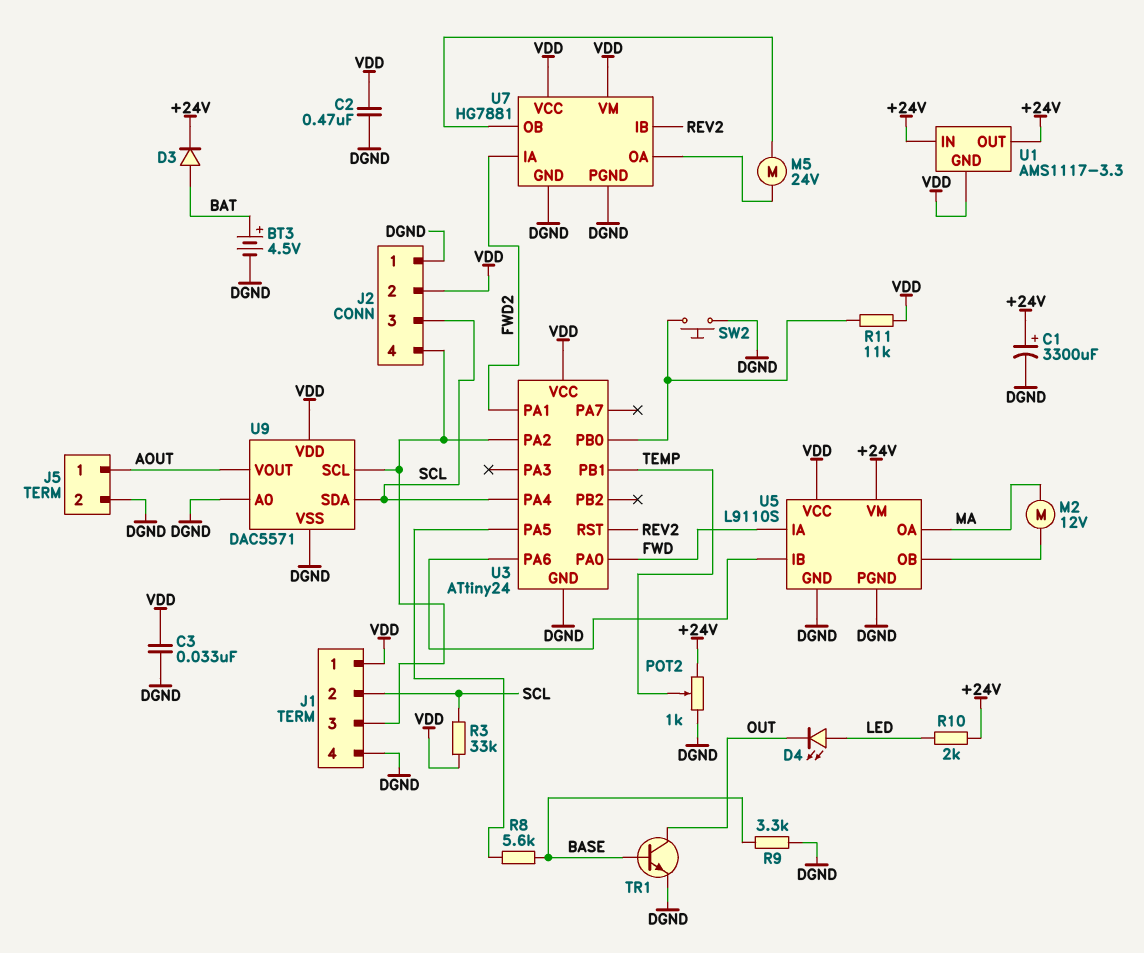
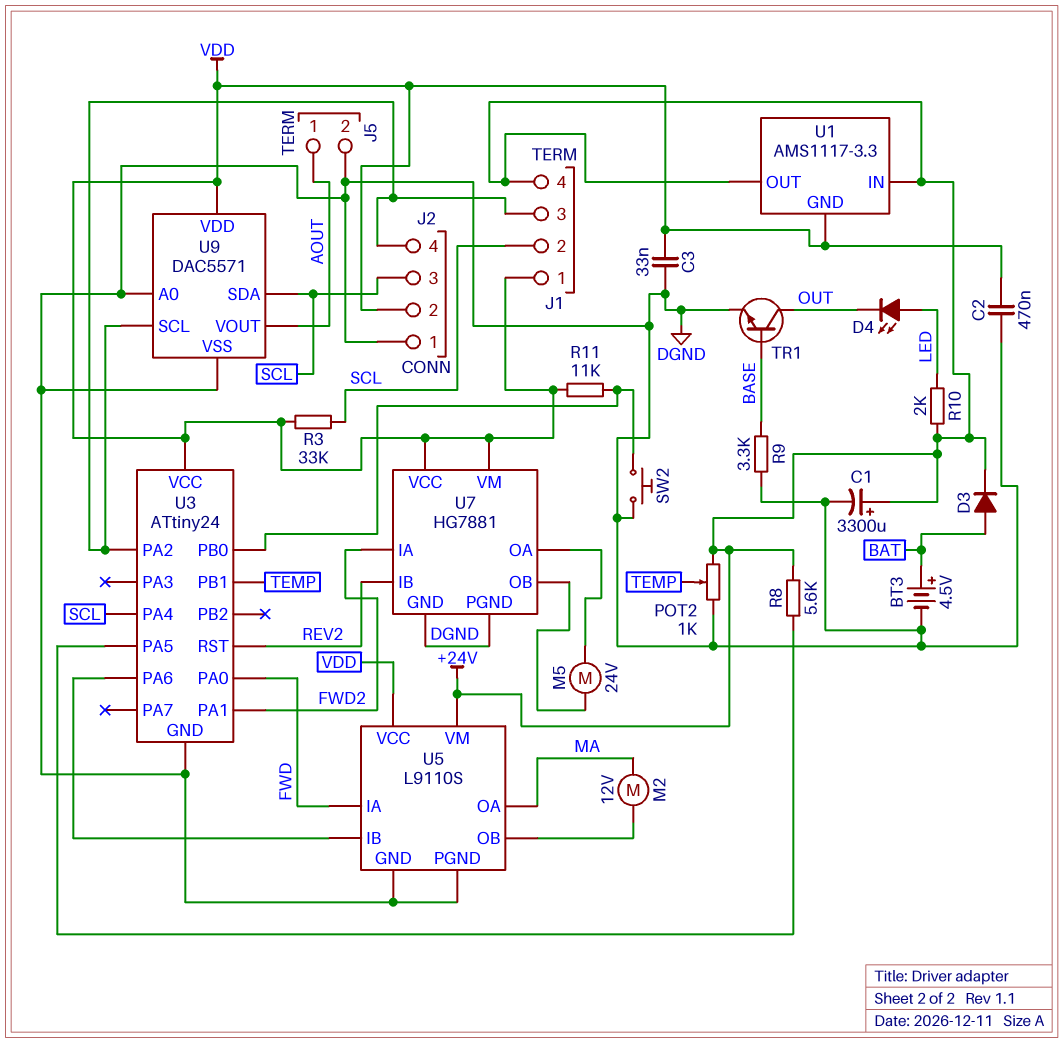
J1 pin 4: DGND -> +24V
R8: 5.6k (BASE, U3/PA5) -> 5.6k (+24V, U3/PA5)

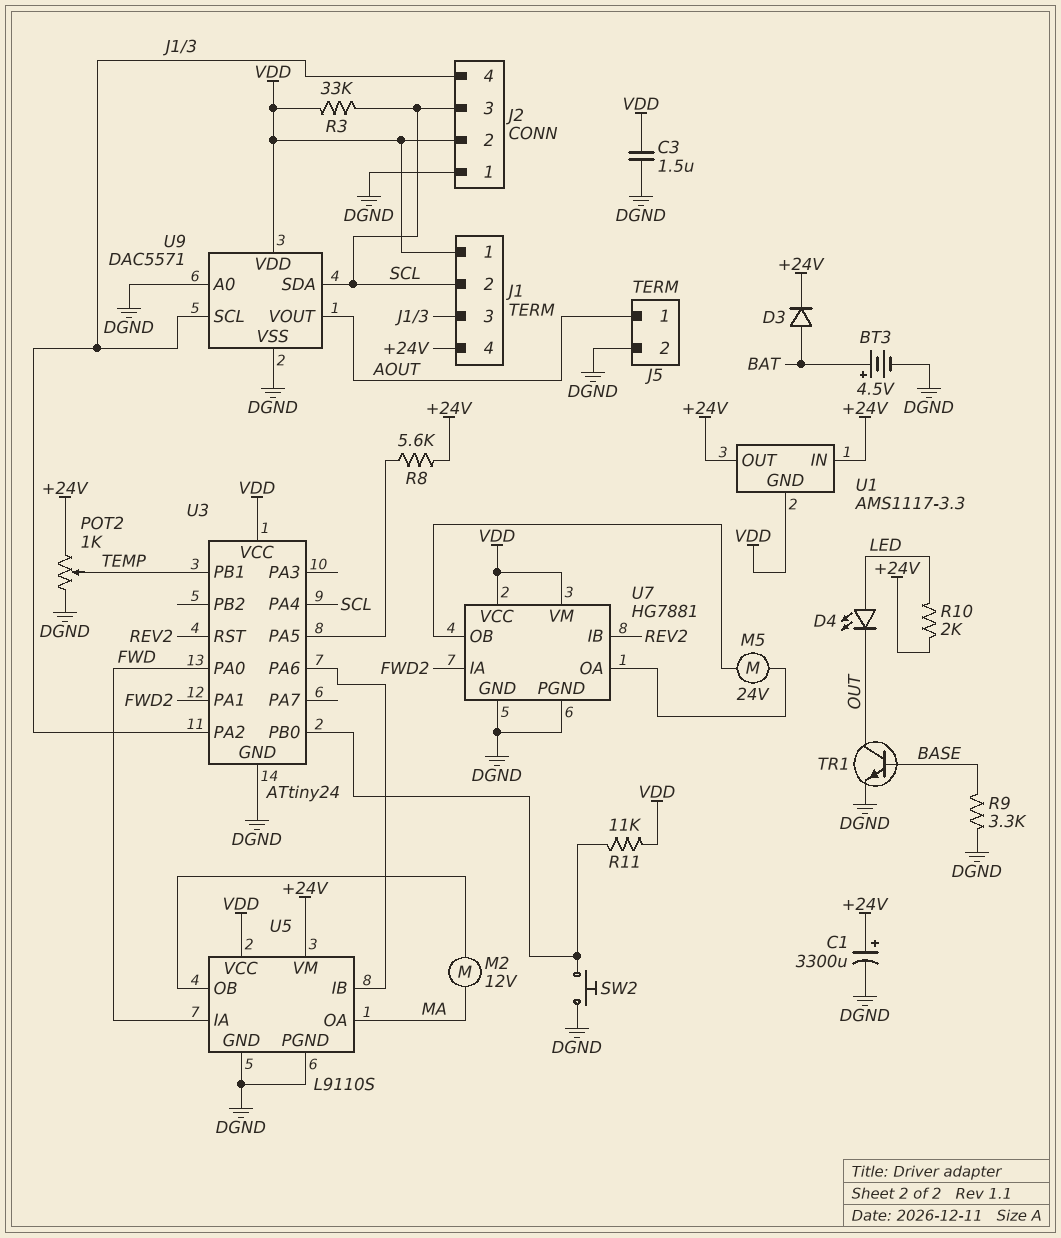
C2: 470nF (DGND, VDD) -> none
C3: 33nF (DGND, VDD) -> 1.5uF (DGND, VDD)

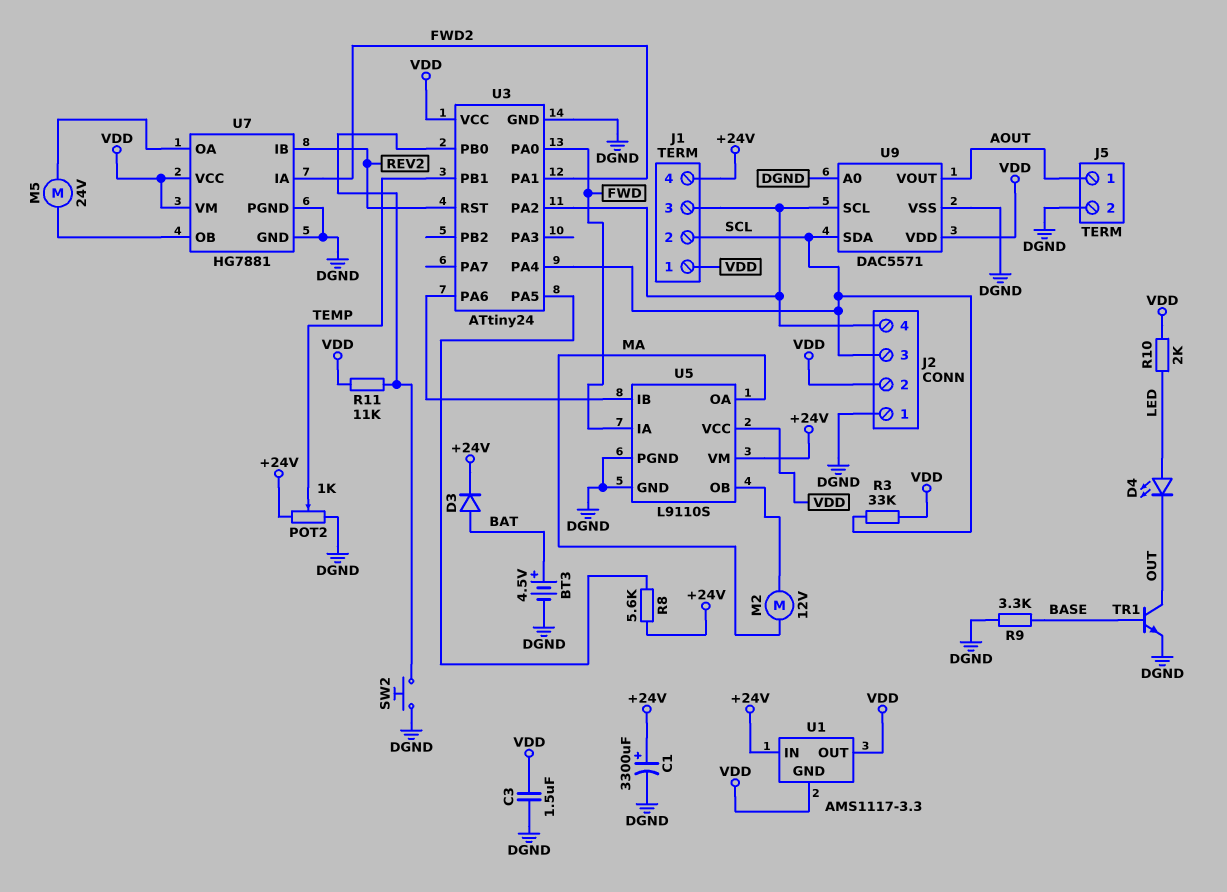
R10: 2k (+24V, LED) -> 2k (LED, VDD)
U1 pin OUT: +24V -> VDD

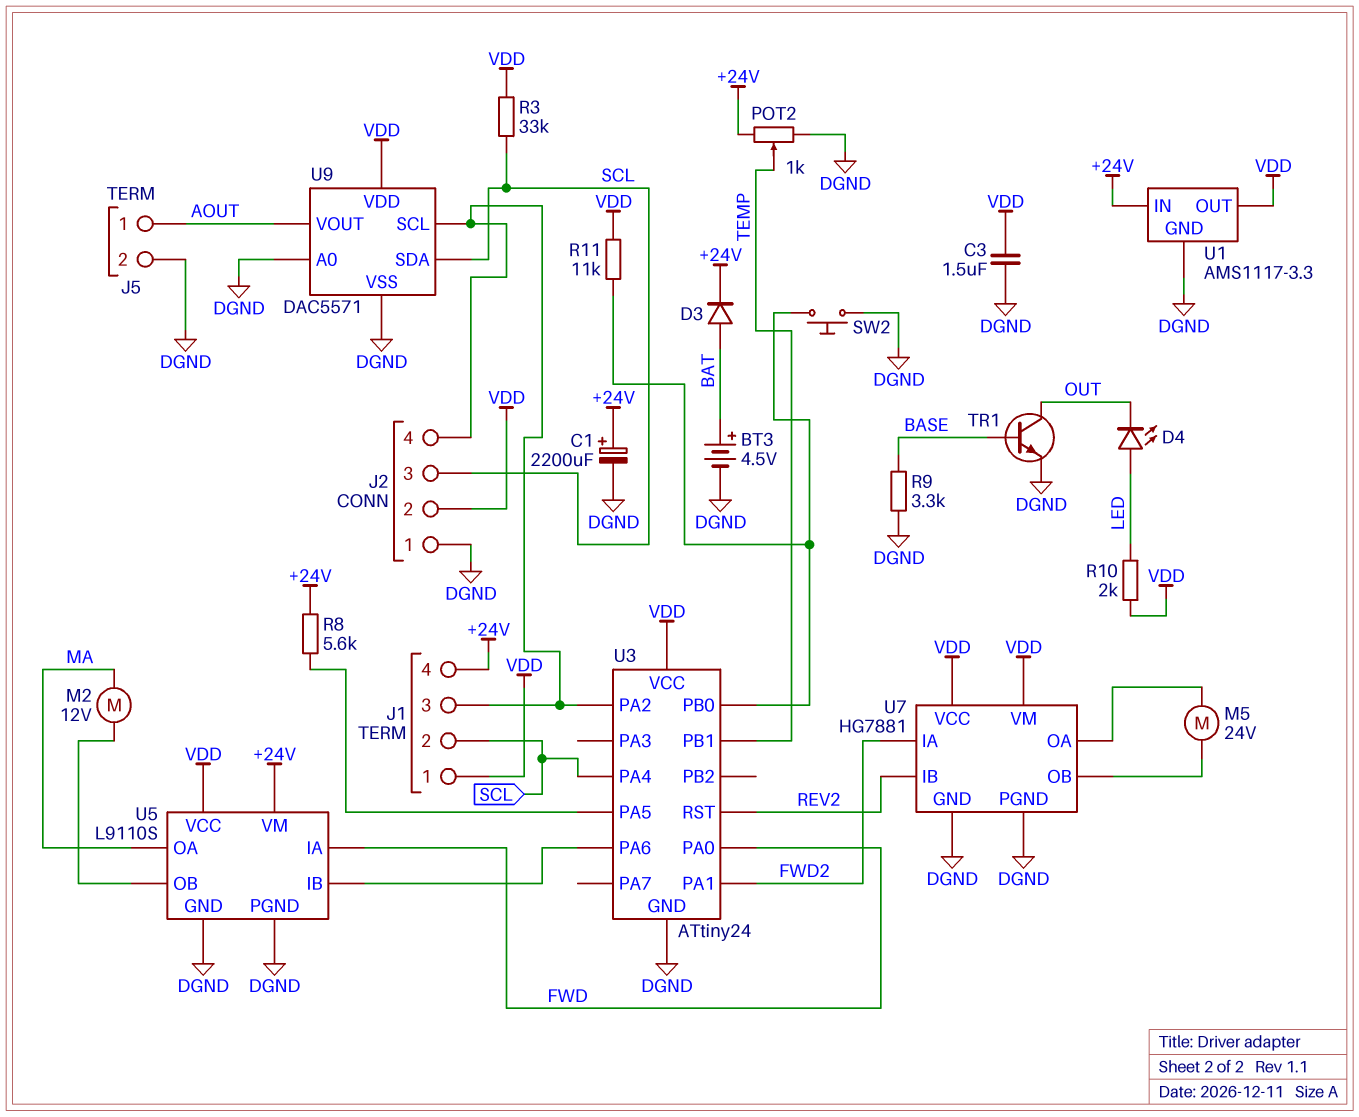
C1: 3300uF (plus +24V, minus DGND) -> 2200uF (plus +24V, minus DGND)
U1 pin GND: VDD -> DGND

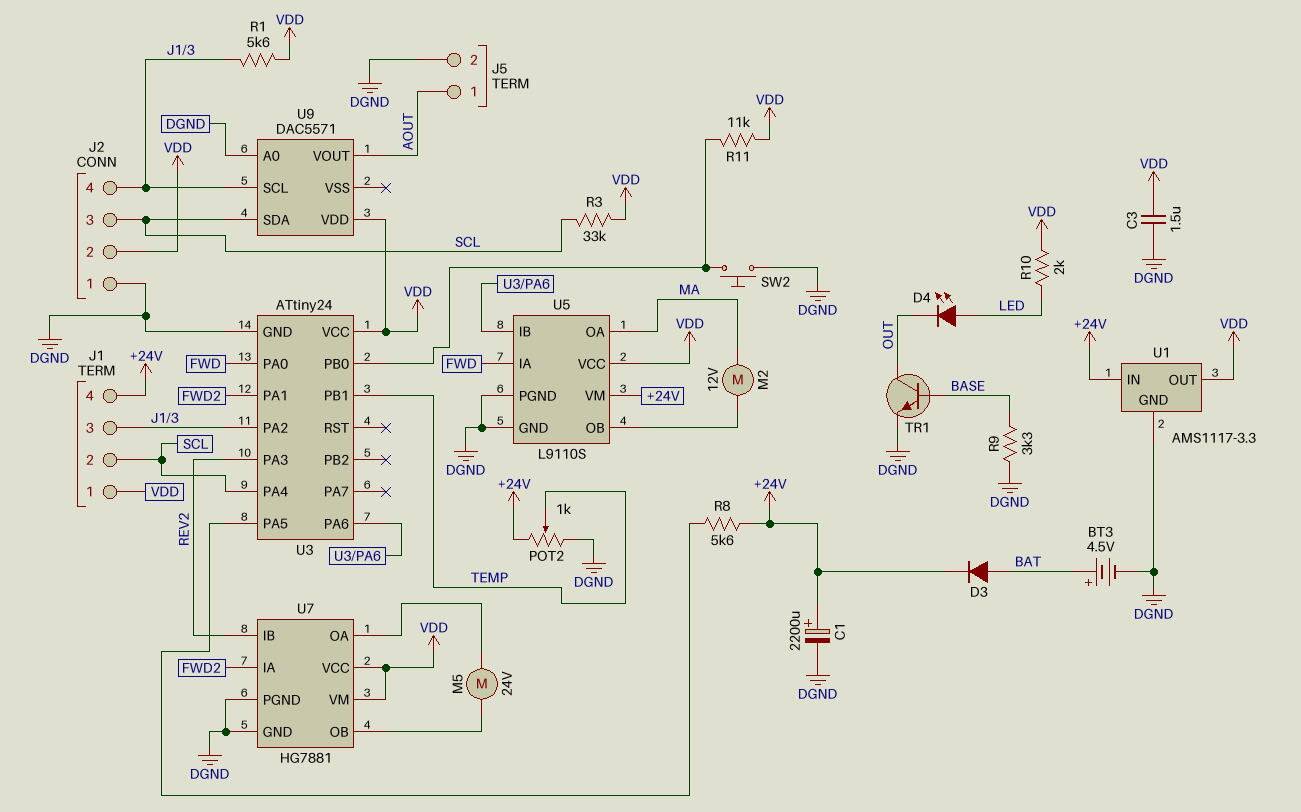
R1: none -> 5.6k (J1/3, VDD)
U3 pin PA3: none -> REV2
U3 pin RST: REV2 -> none
U9 pin VSS: DGND -> none

